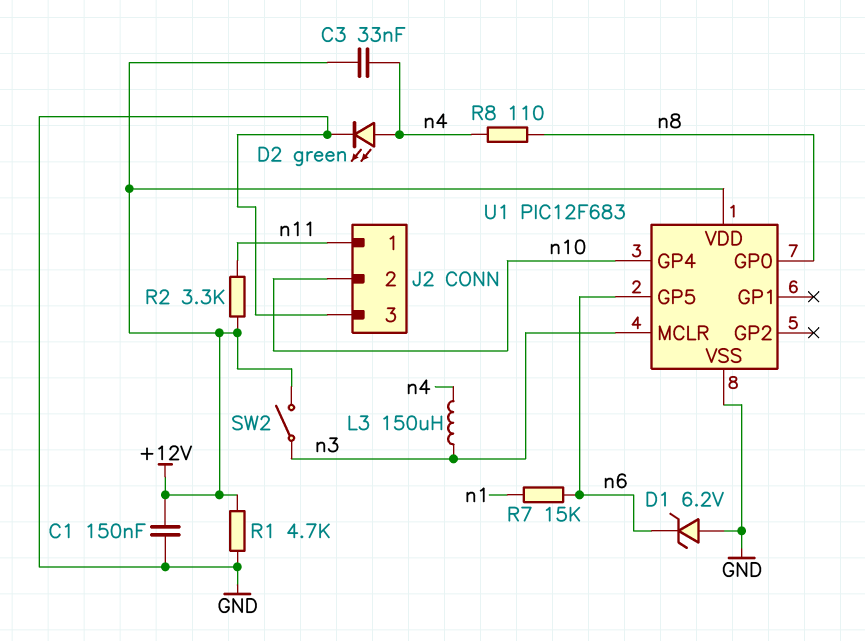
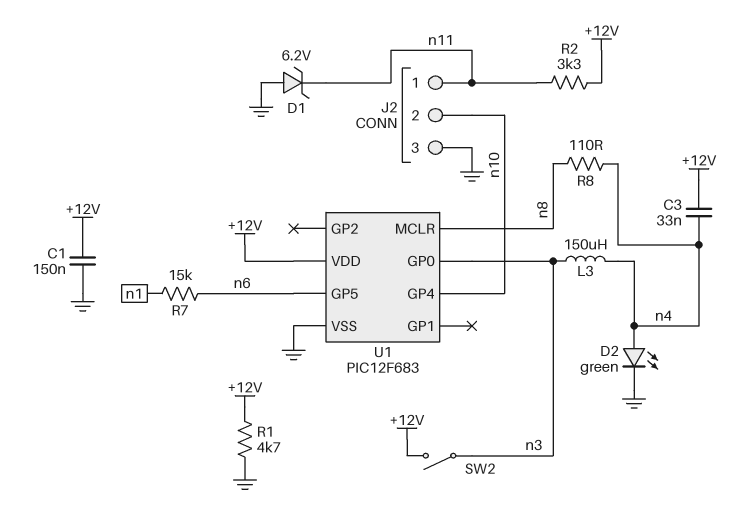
D1: zener 6.2V (A GND, K n6) -> zener 6.2V (A GND, K n11)
U1 pin GP0: n8 -> n3
U1 pin MCLR: n3 -> n8

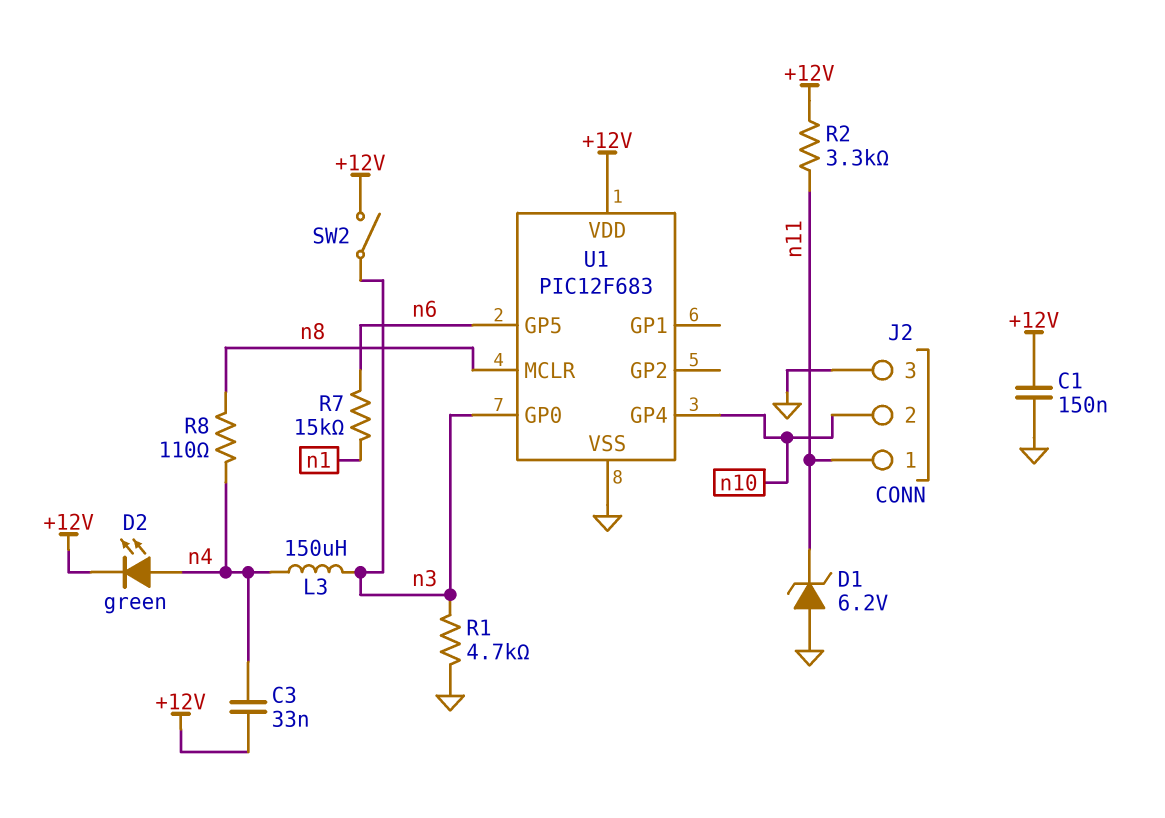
D2: LED green (A n4, K GND) -> LED green (A n4, K +12V)
R1: 4.7k (+12V, GND) -> 4.7k (GND, n3)

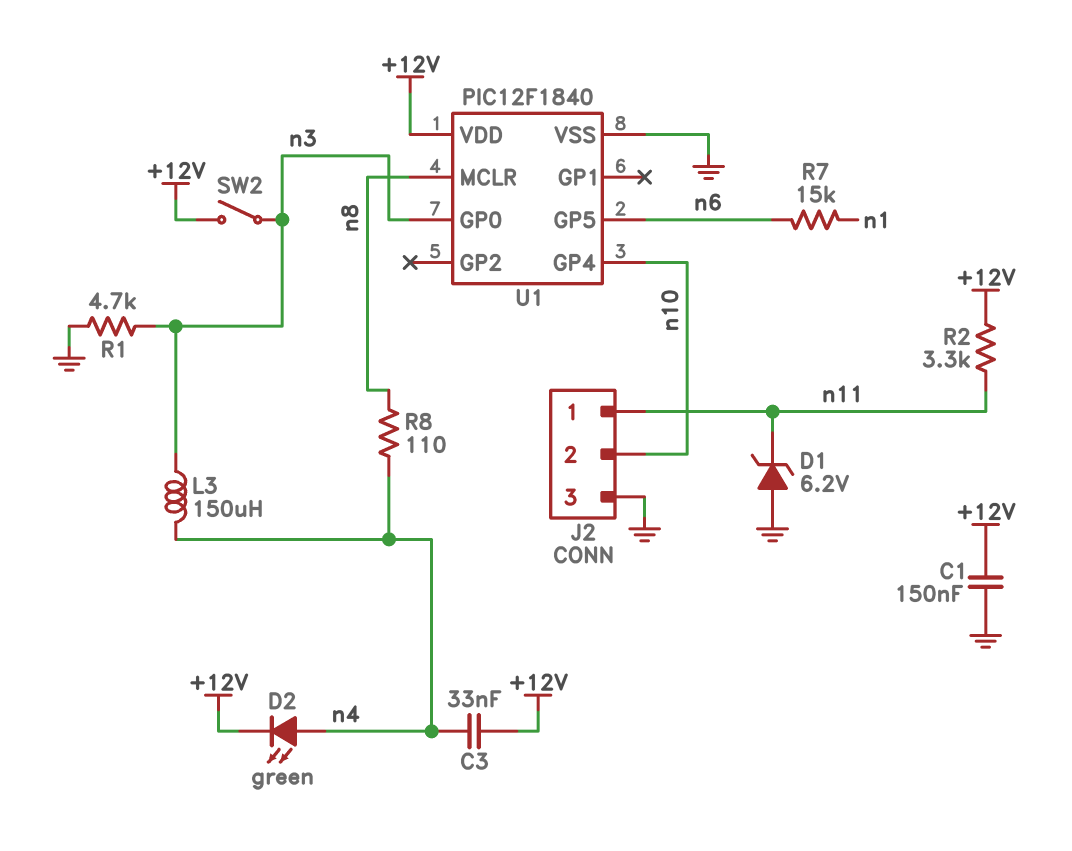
U1: PIC12F683 -> PIC12F1840

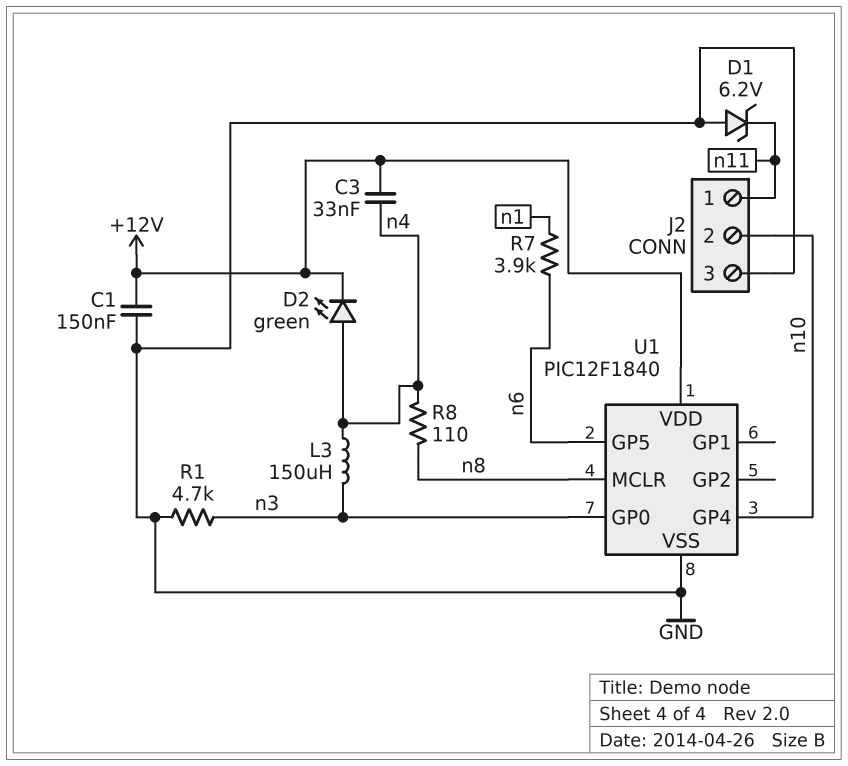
R2: 3.3k (+12V, n11) -> none
R7: 15k (n1, n6) -> 3.9k (n1, n6)
SW2: switch (+12V, n3) -> none

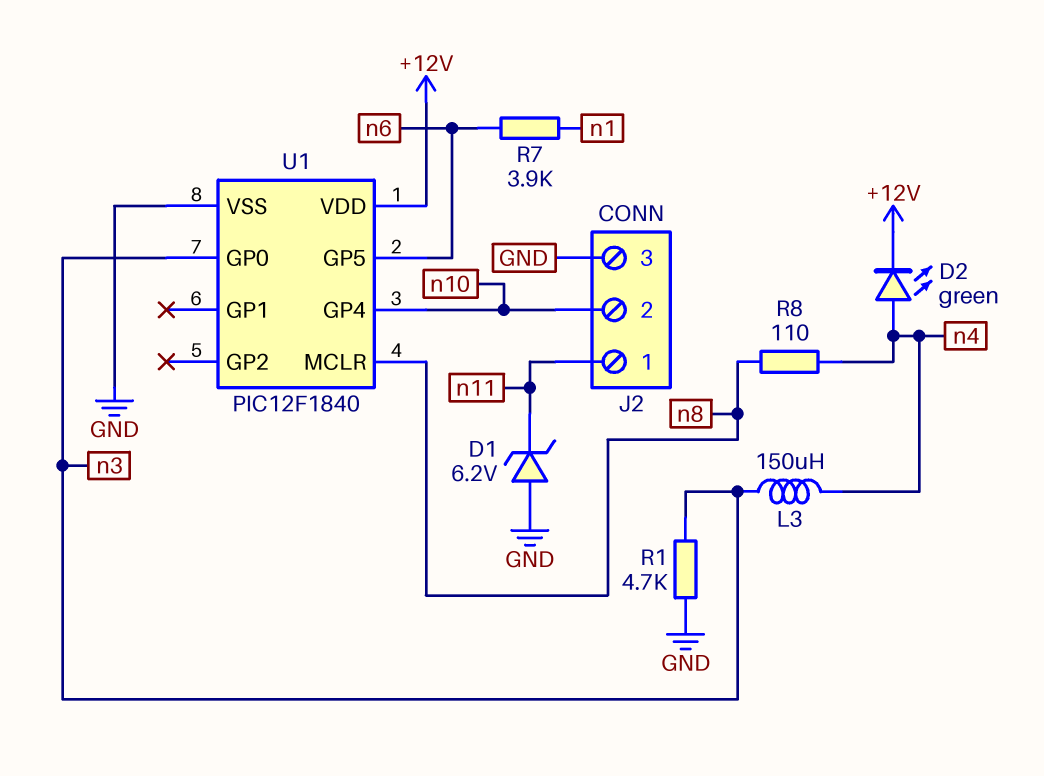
C1: 150nF (+12V, GND) -> none
C3: 33nF (+12V, n4) -> none

